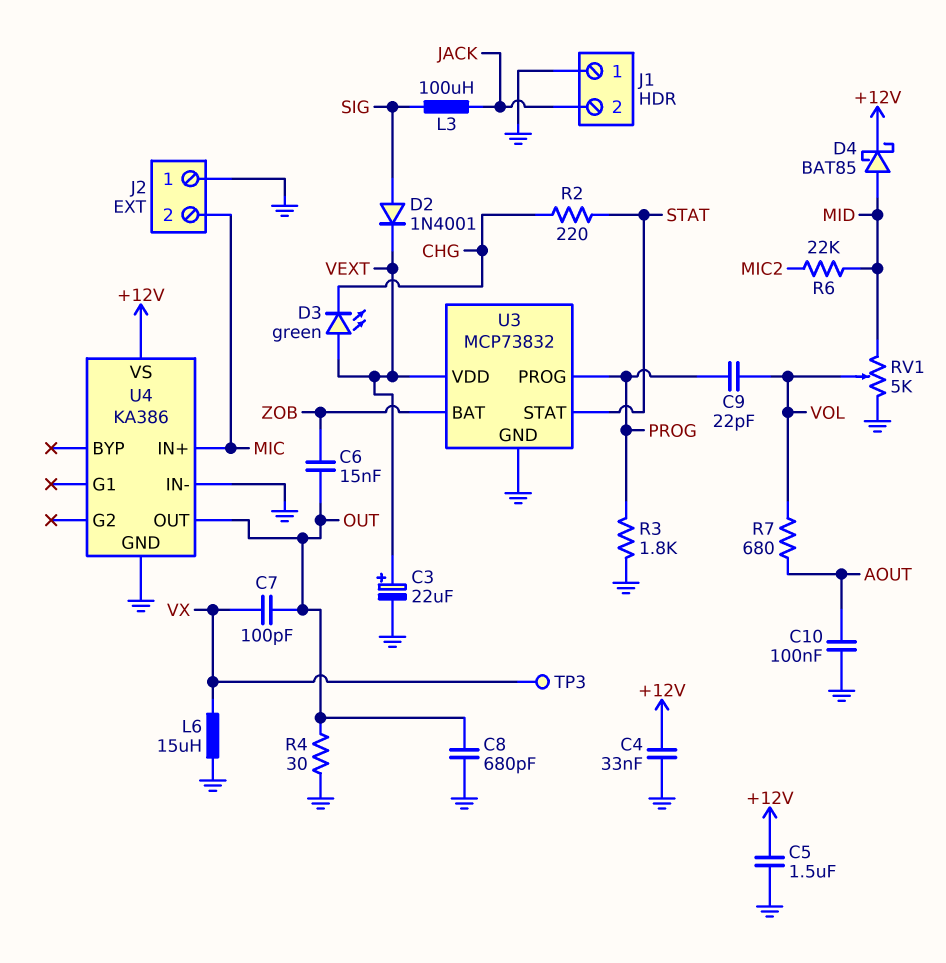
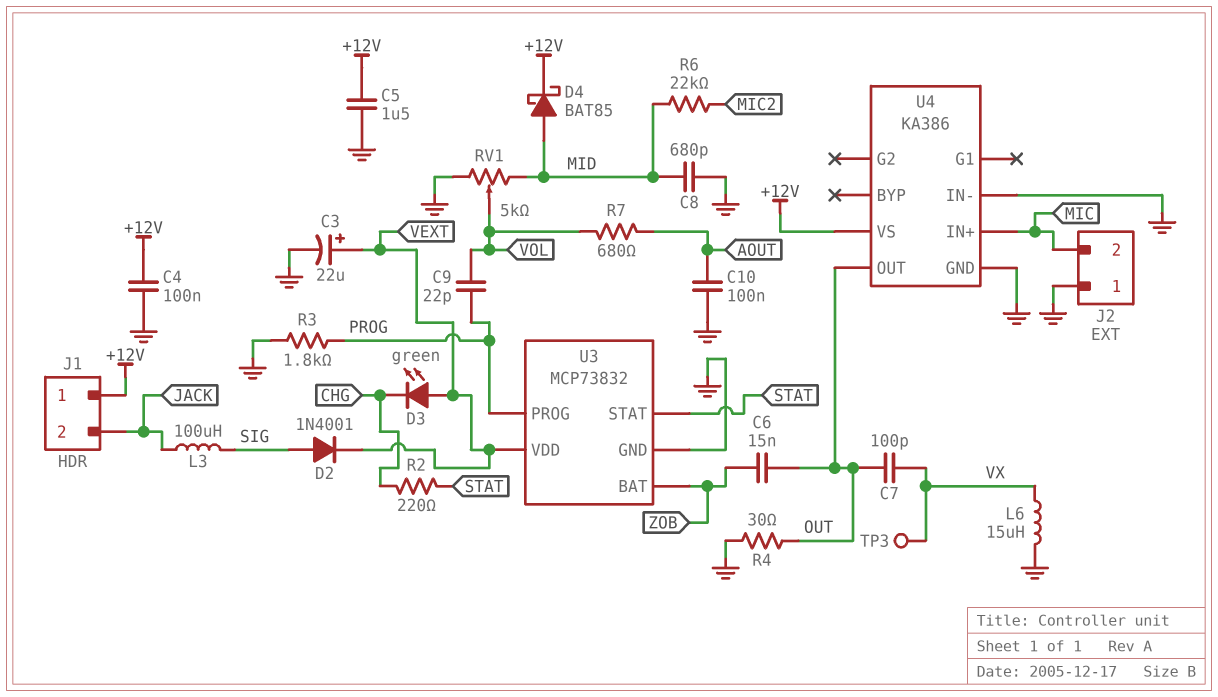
C4: 33nF (+12V, GND) -> 100nF (+12V, GND)
C8: 680pF (GND, OUT) -> 680pF (GND, MID)
J1 pin 1: GND -> +12V

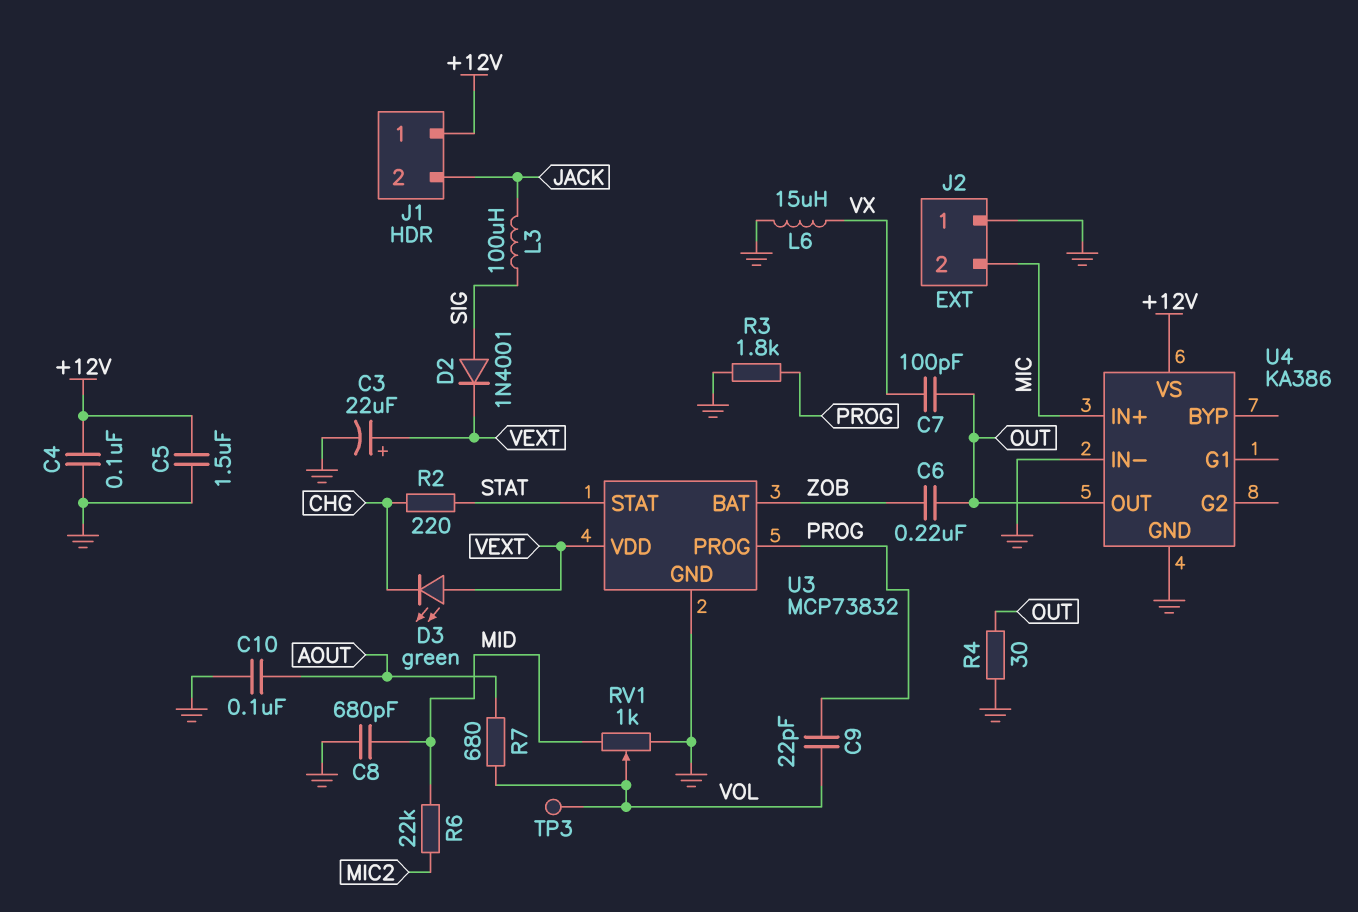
C6: 15nF (OUT, ZOB) -> 220nF (OUT, ZOB)
D4: schottky BAT85 (A MID, K +12V) -> none
RV1: 5k (GND, MID, wiper VOL) -> 1k (GND, MID, wiper VOL)
TP3: test point (VX) -> test point (VOL)

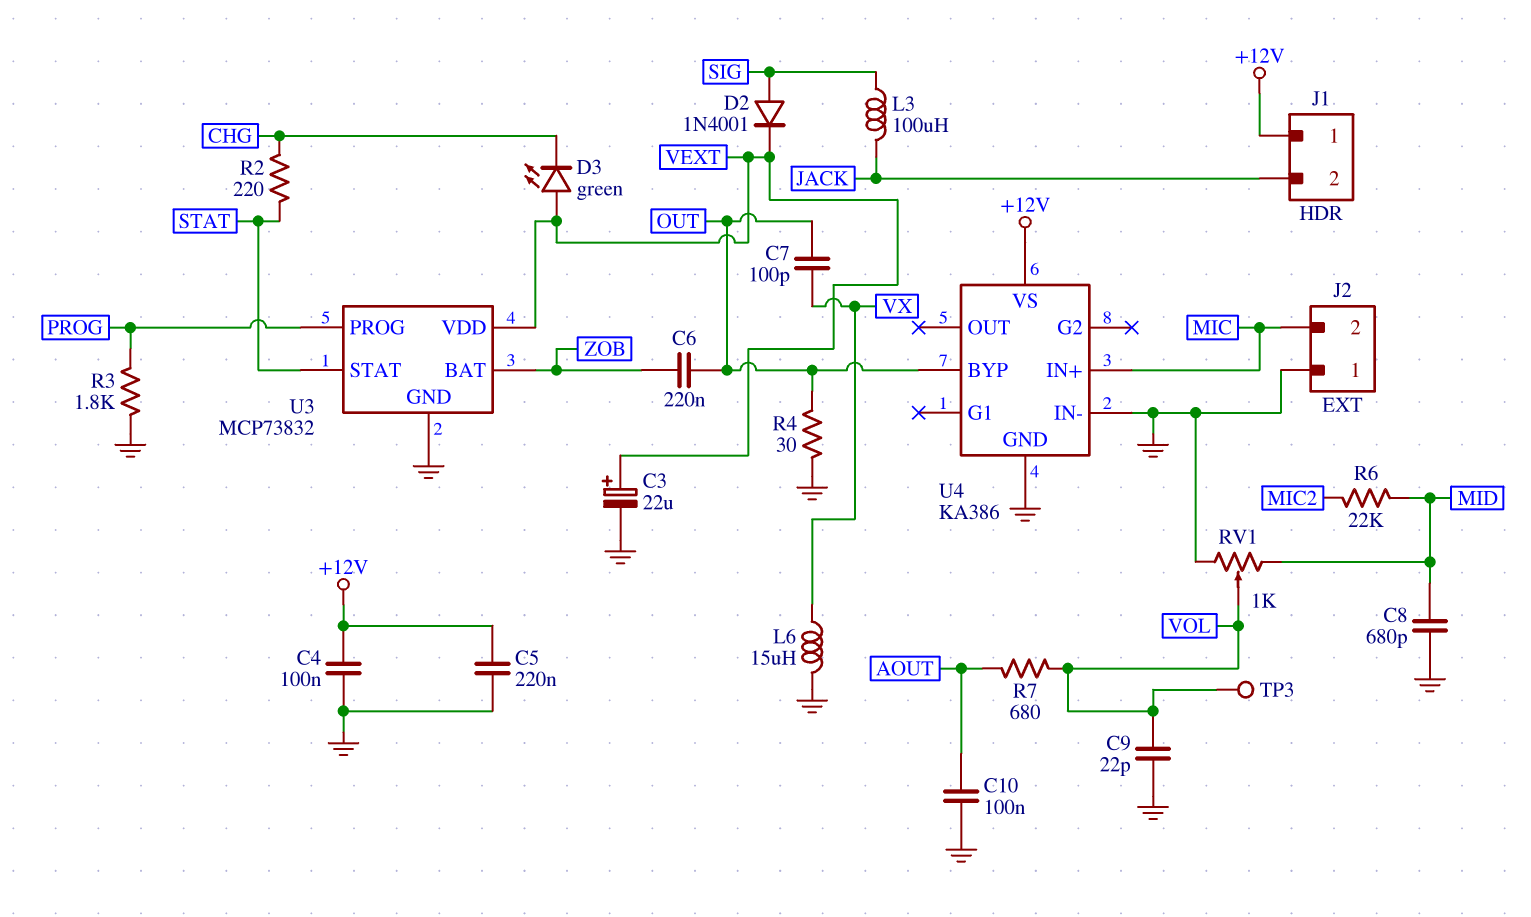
C5: 1.5uF (+12V, GND) -> 220nF (+12V, GND)
C9: 22pF (PROG, VOL) -> 22pF (GND, VOL)
U4 pin BYP: none -> OUT
U4 pin OUT: OUT -> none

